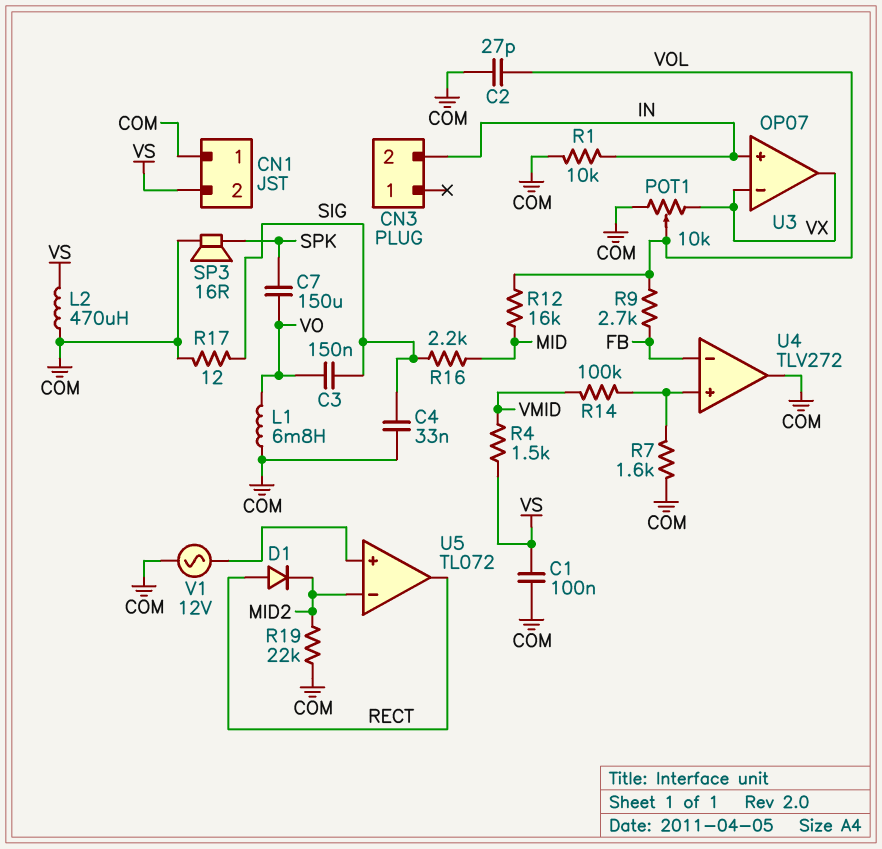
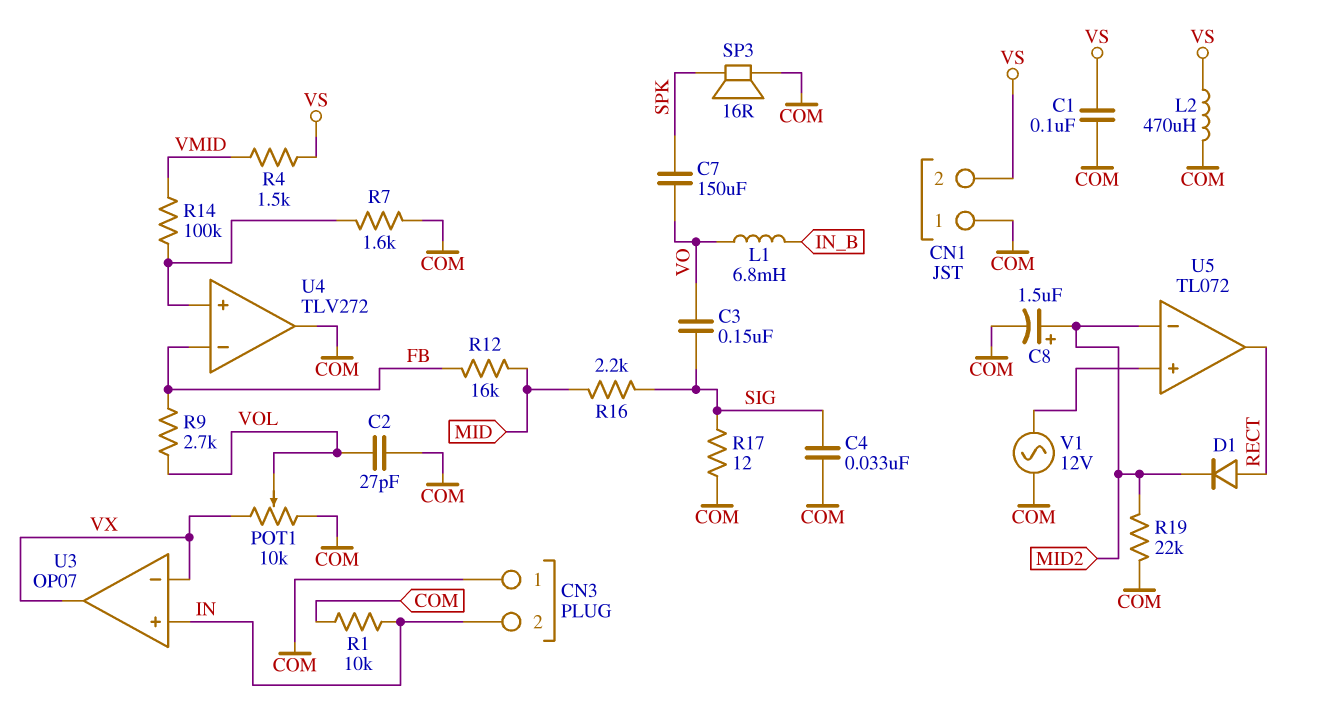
C8: none -> 1.5uF (plus MID2, minus COM)
CN3 pin 1: none -> COM
L1: 6.8mH (COM, VO) -> 6.8mH (IN_B, VO)
R12: 16k (MID, VOL) -> 16k (FB, MID)

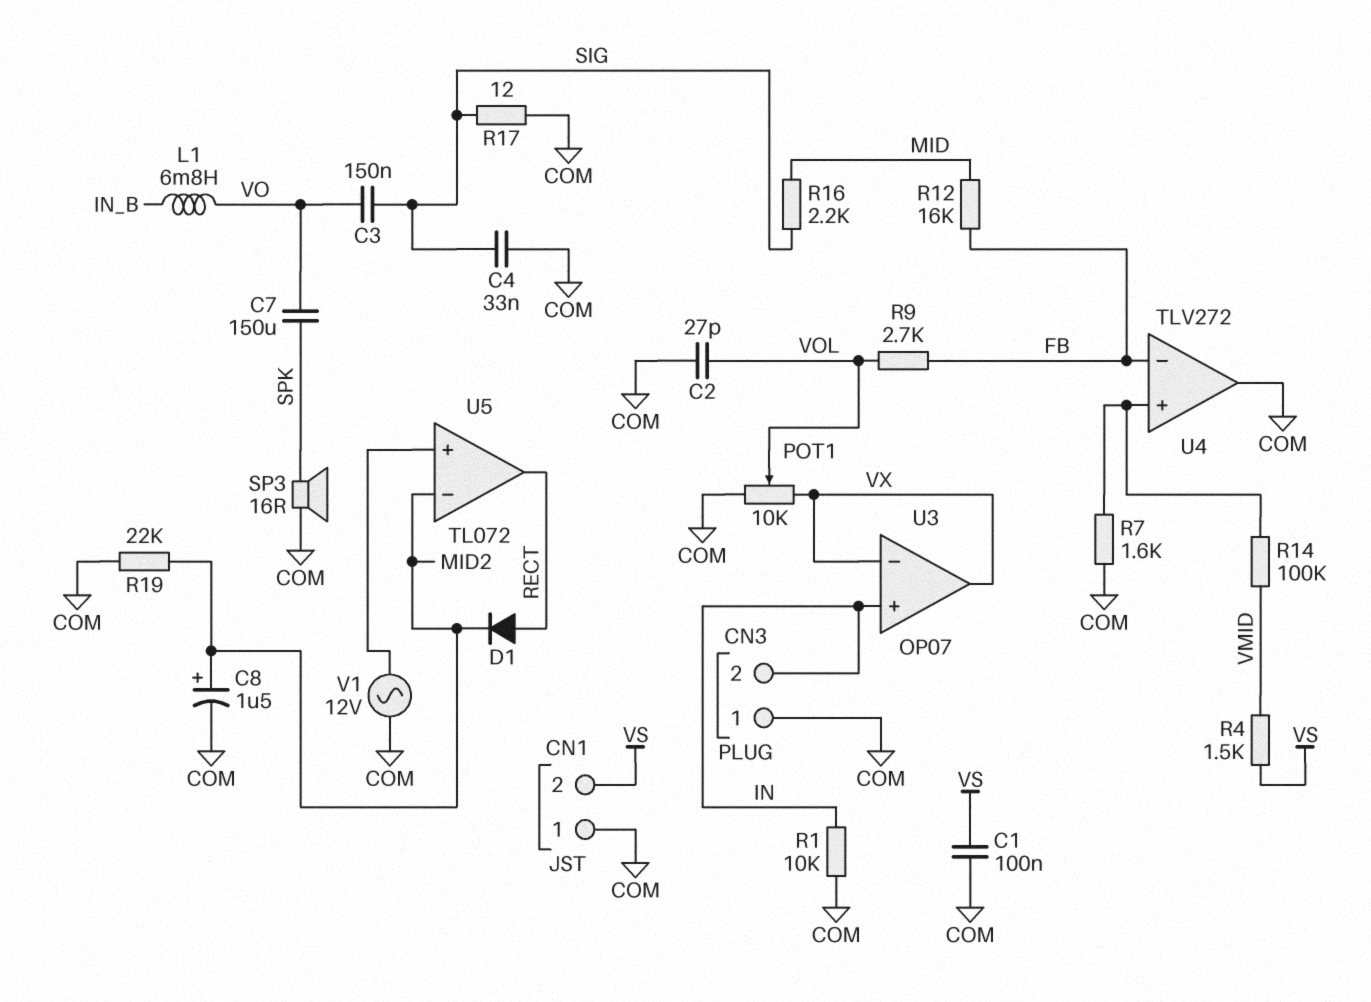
L2: 470uH (COM, VS) -> none

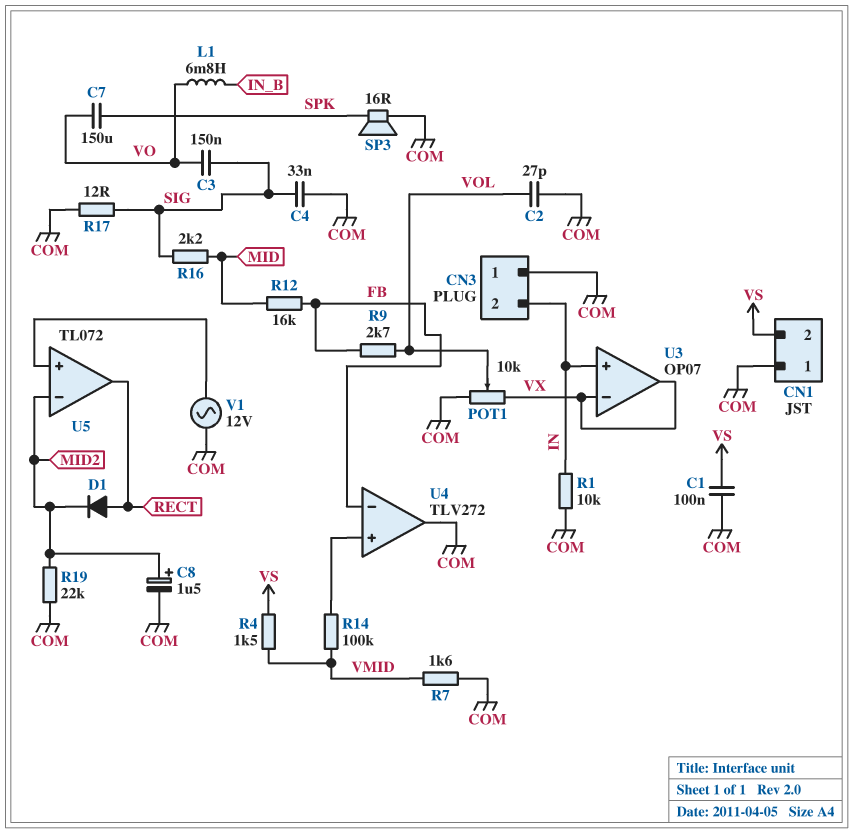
R7: 1.6k (COM, U4/in+) -> 1.6k (COM, VMID)

